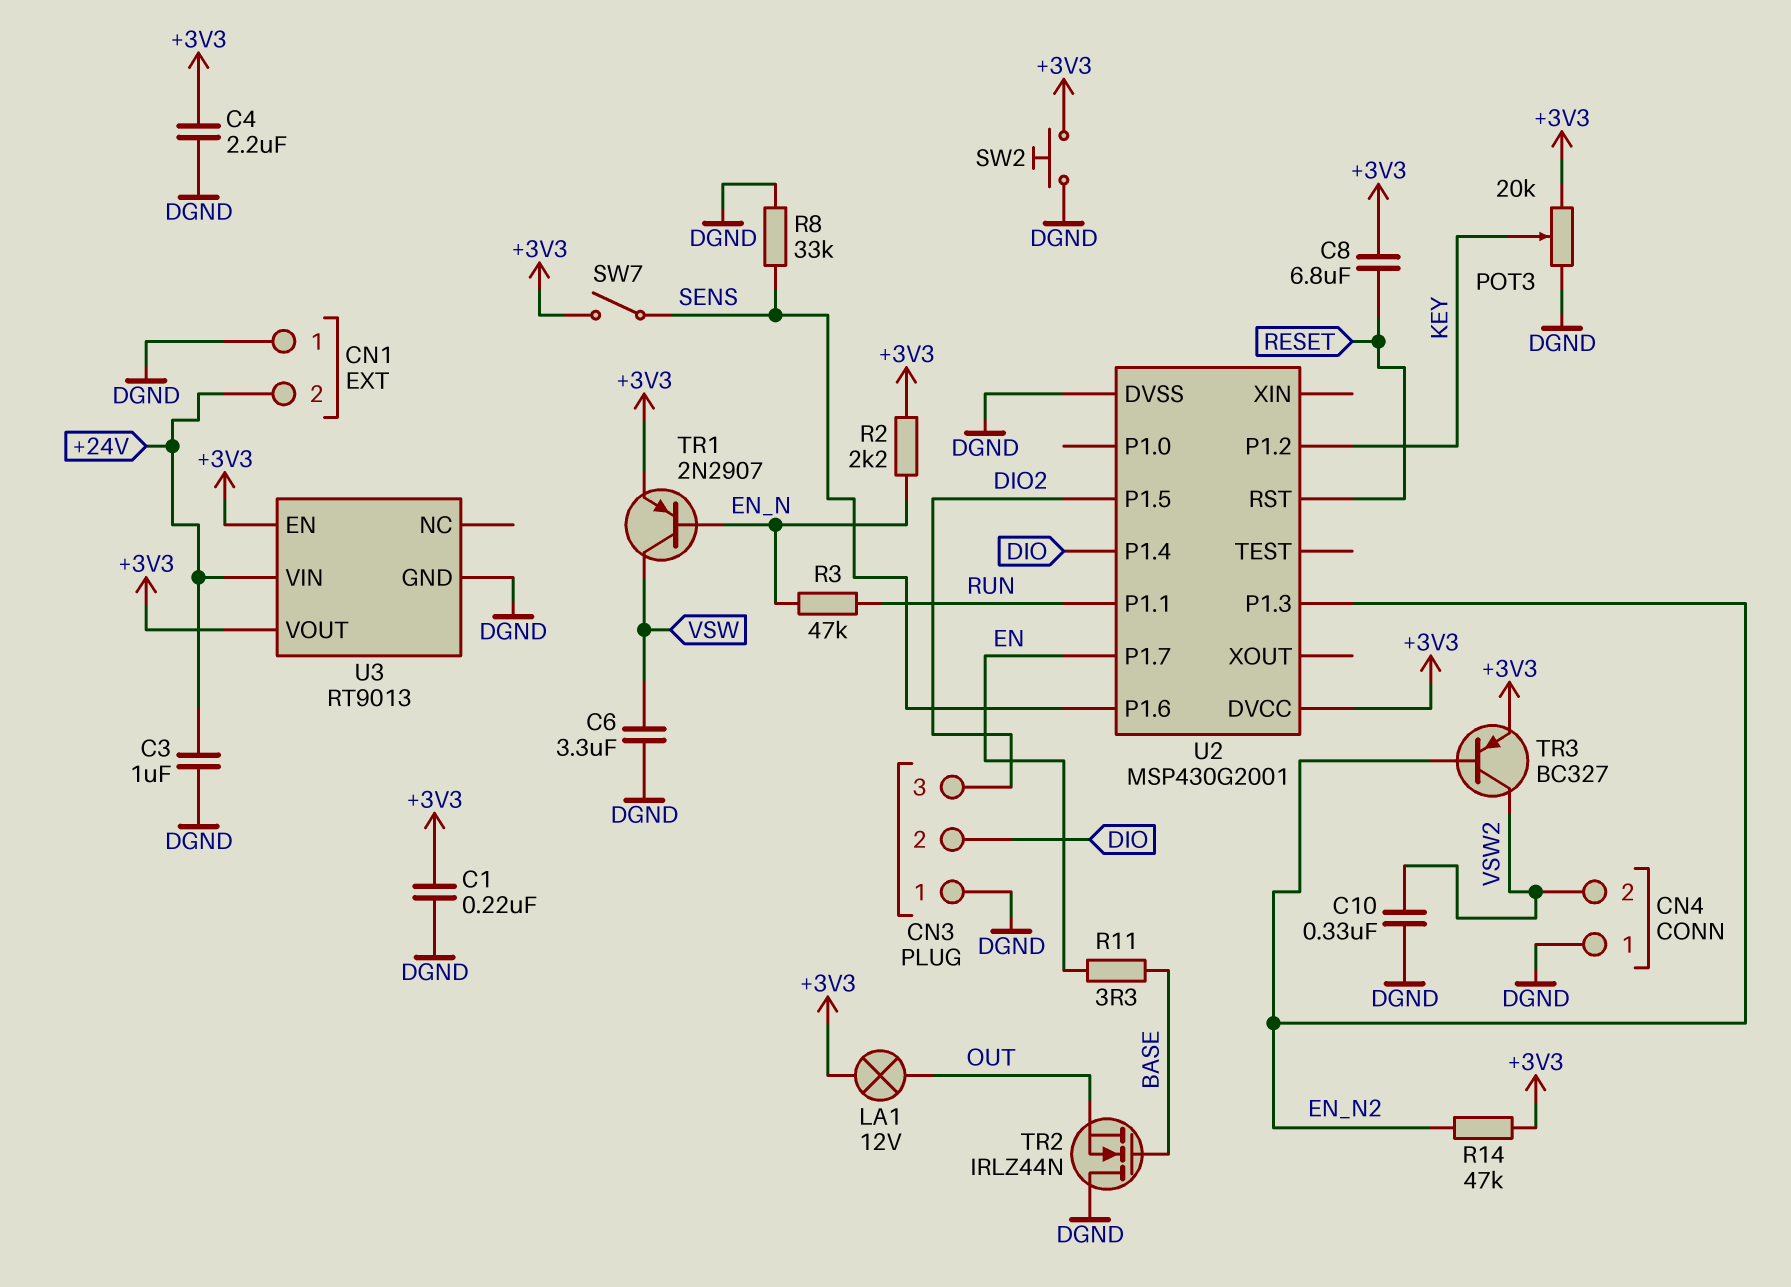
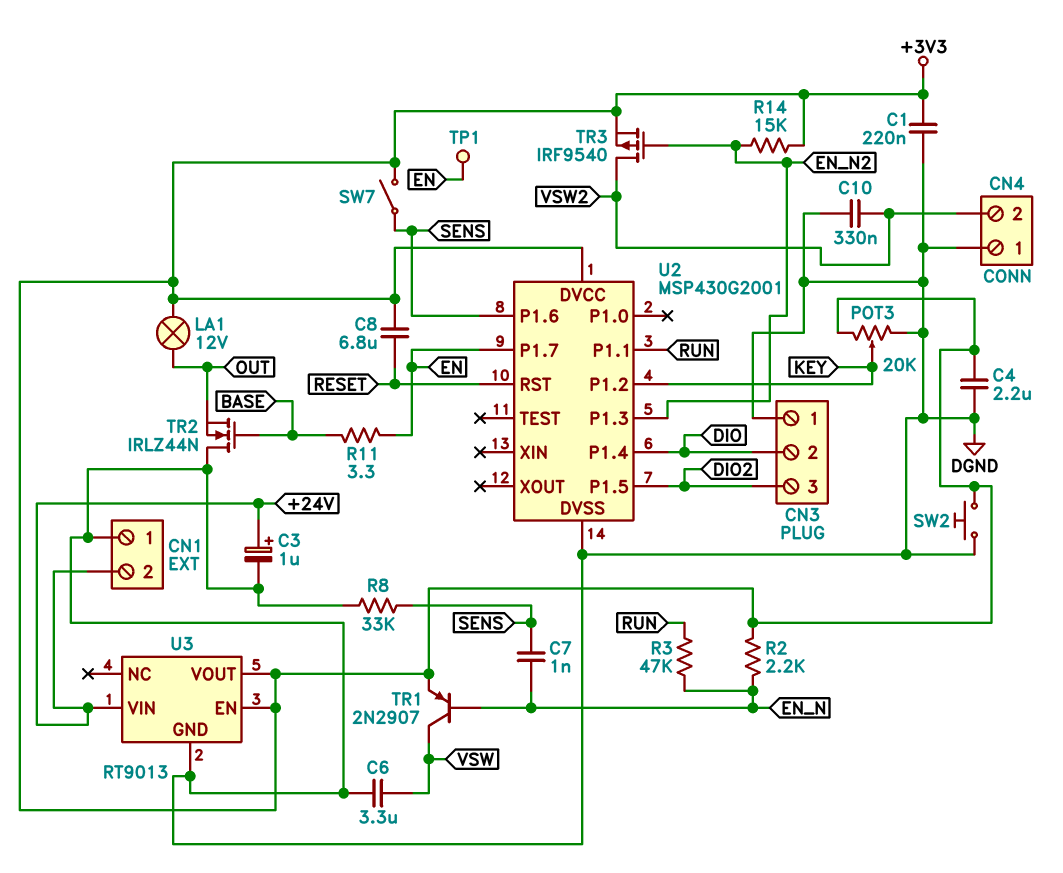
C3: 1uF (+24V, DGND) -> 1uF (plus +24V, minus DGND)
C7: none -> 1nF (EN_N, SENS)
R14: 47k (+3V3, EN_N2) -> 15k (+3V3, EN_N2)
TP1: none -> test point (EN)
TR3: PNP BC327 (B EN_N2, C VSW2, E +3V3) -> PMOS IRF9540 (G EN_N2, D VSW2, S +3V3)

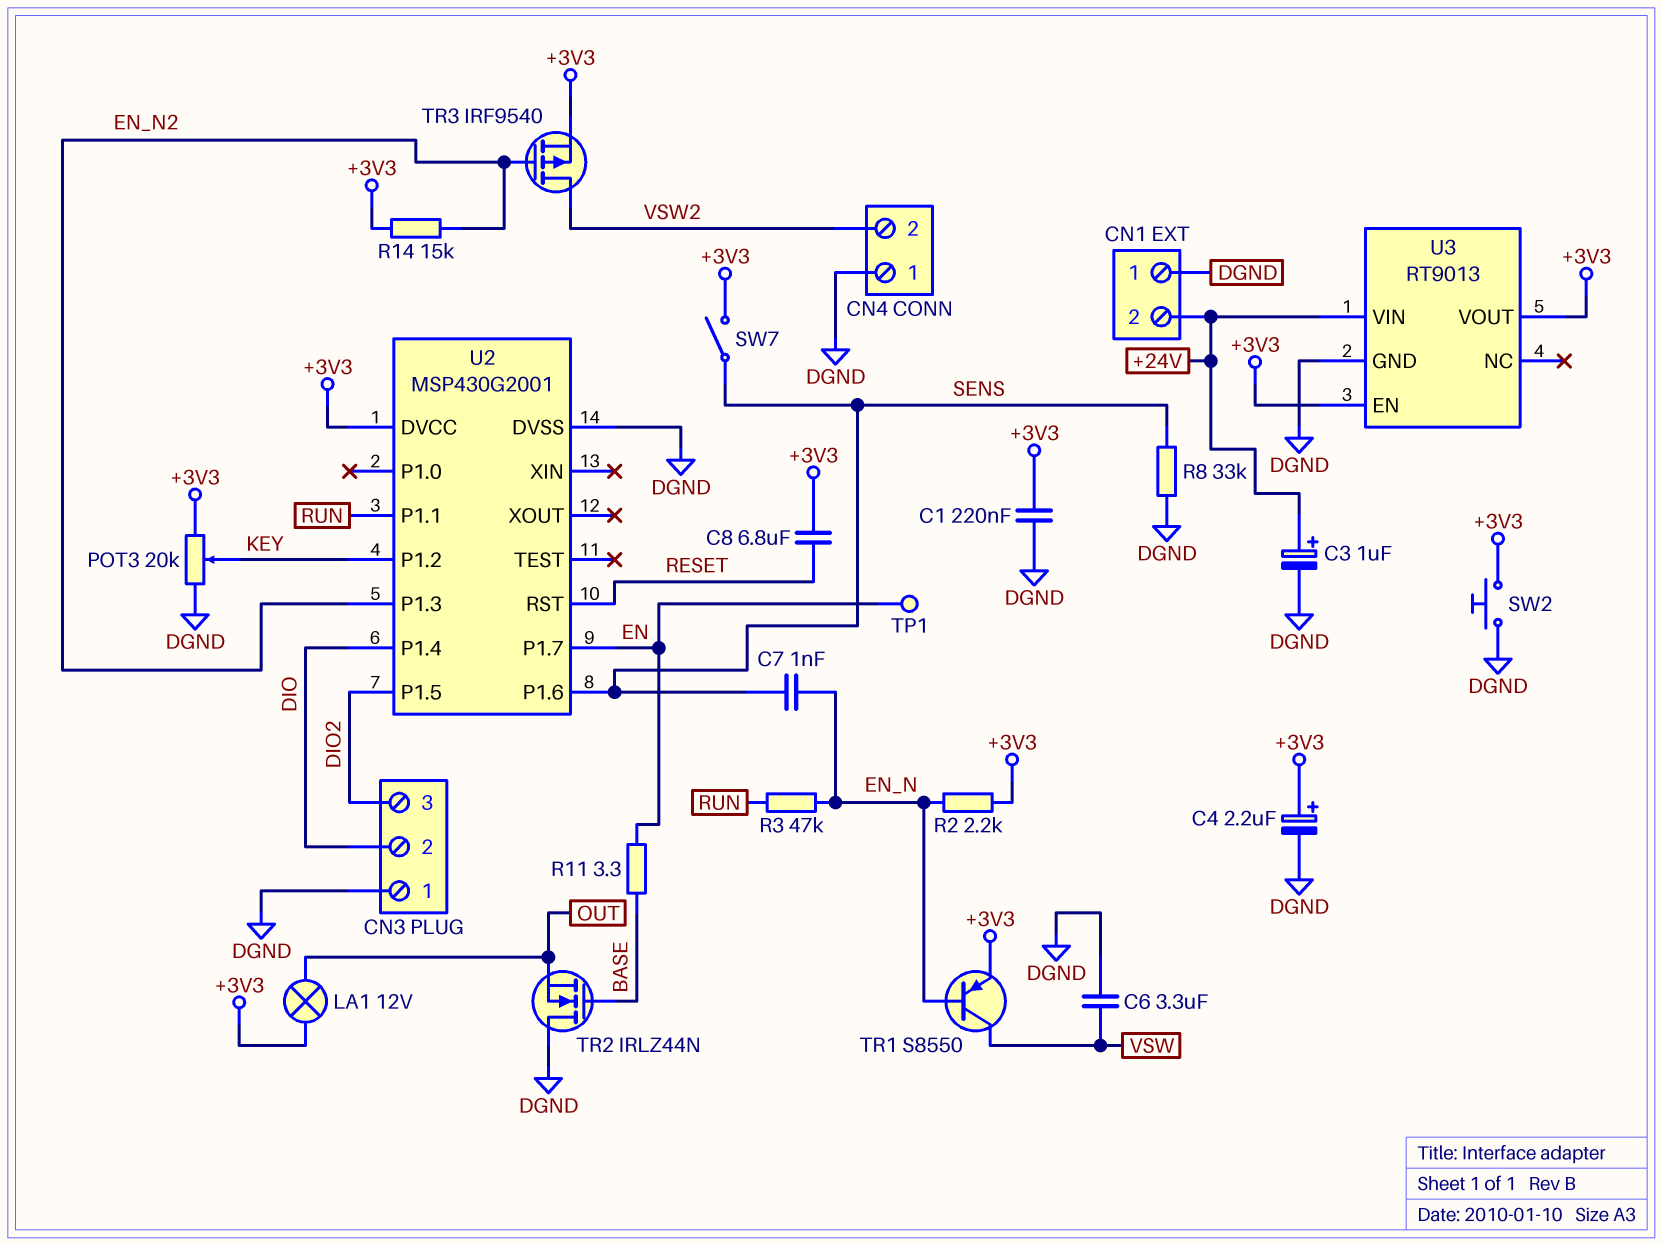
C4: 2.2uF (+3V3, DGND) -> 2.2uF (plus +3V3, minus DGND)
C10: 330nF (DGND, VSW2) -> none
TR1: PNP 2N2907 (B EN_N, C VSW, E +3V3) -> PNP S8550 (B EN_N, C VSW, E +3V3)

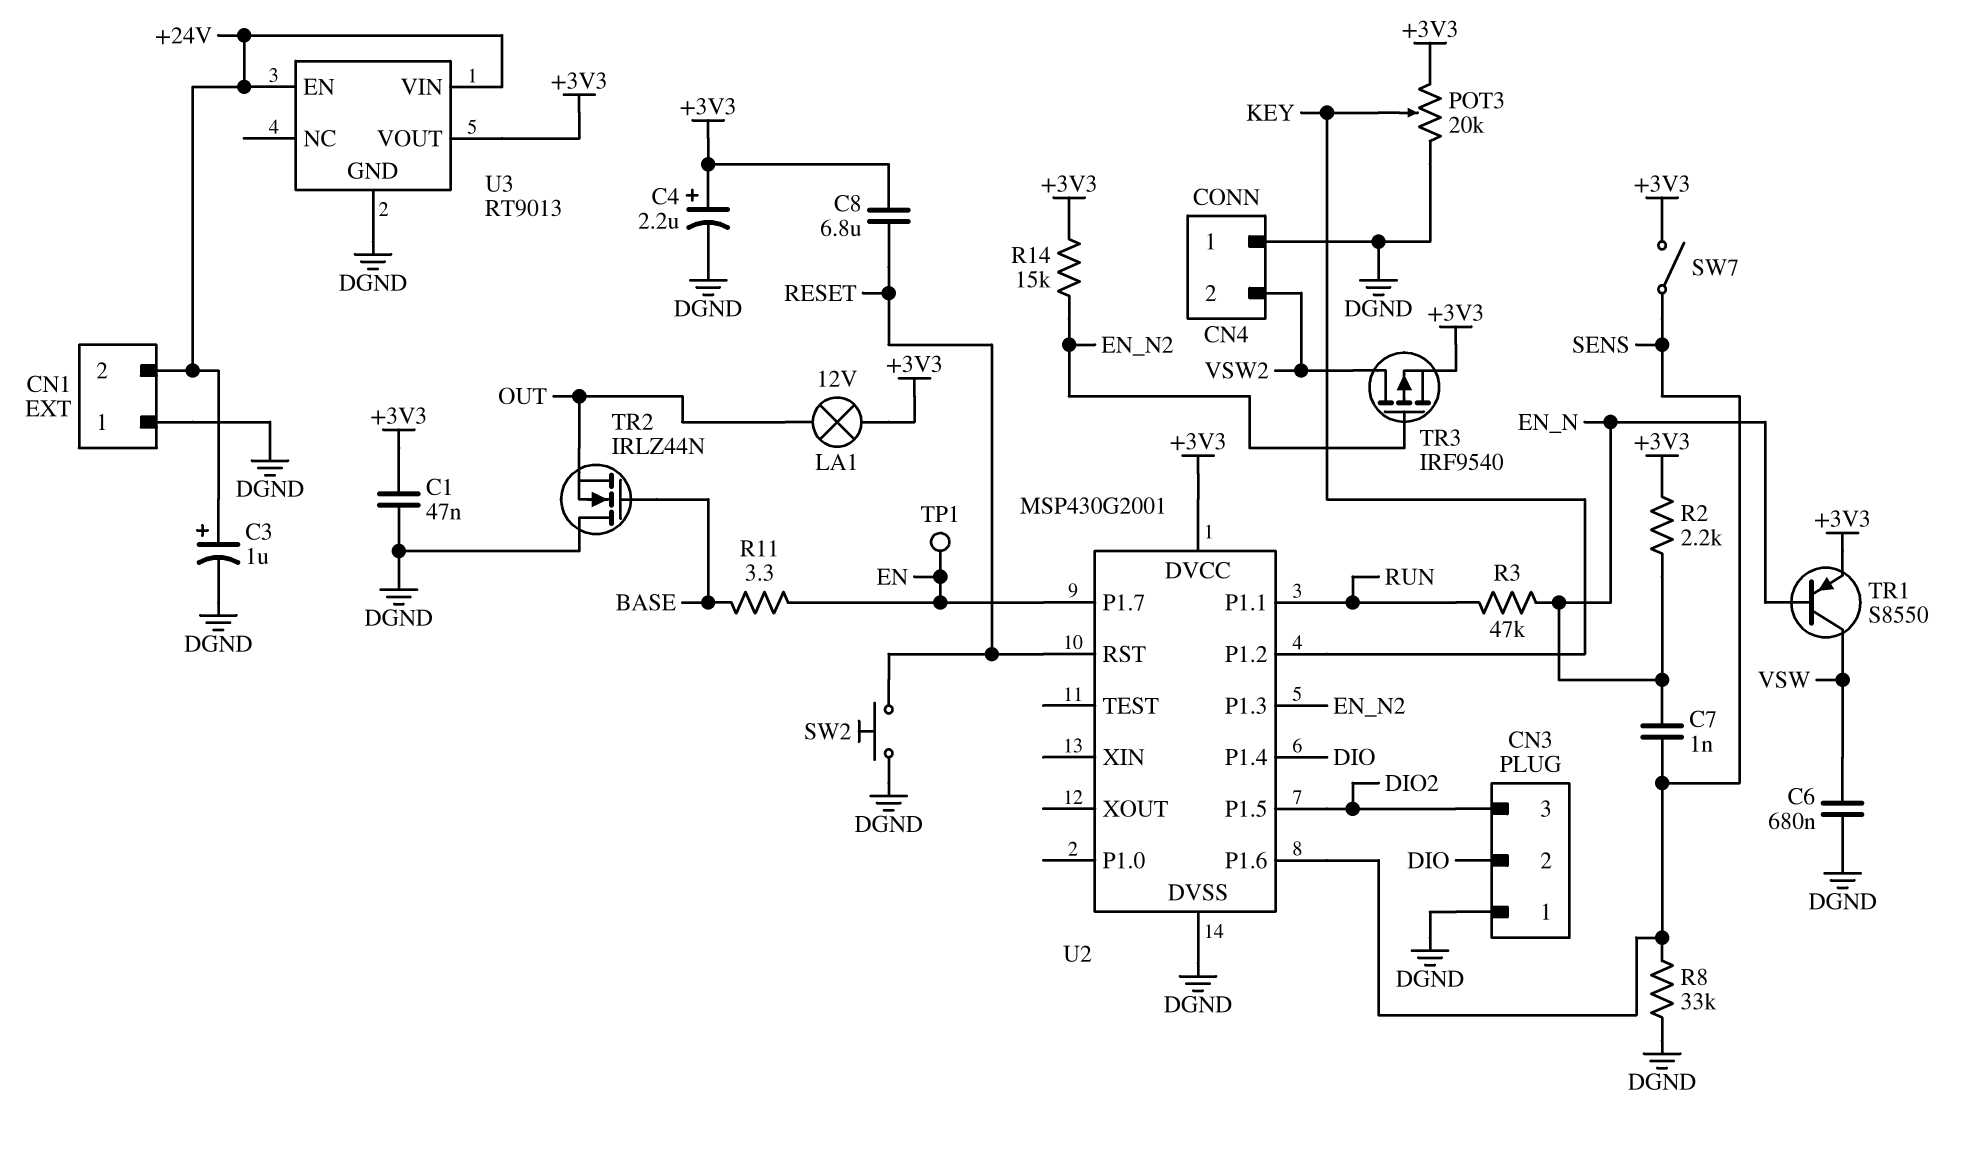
C1: 220nF (+3V3, DGND) -> 47nF (+3V3, DGND)
C6: 3.3uF (DGND, VSW) -> 680nF (DGND, VSW)
SW2: button (+3V3, DGND) -> button (DGND, RESET)
U3 pin EN: +3V3 -> +24V

